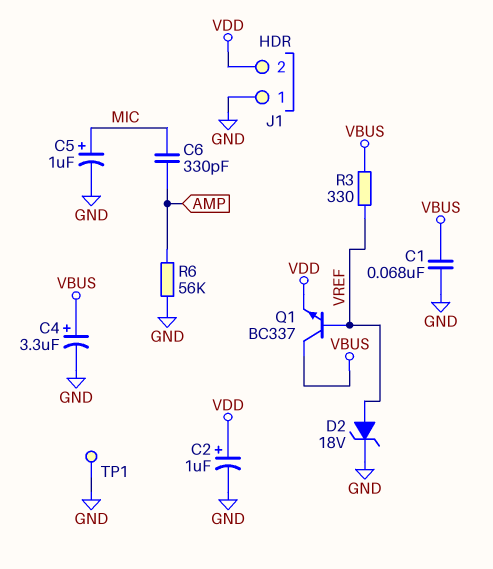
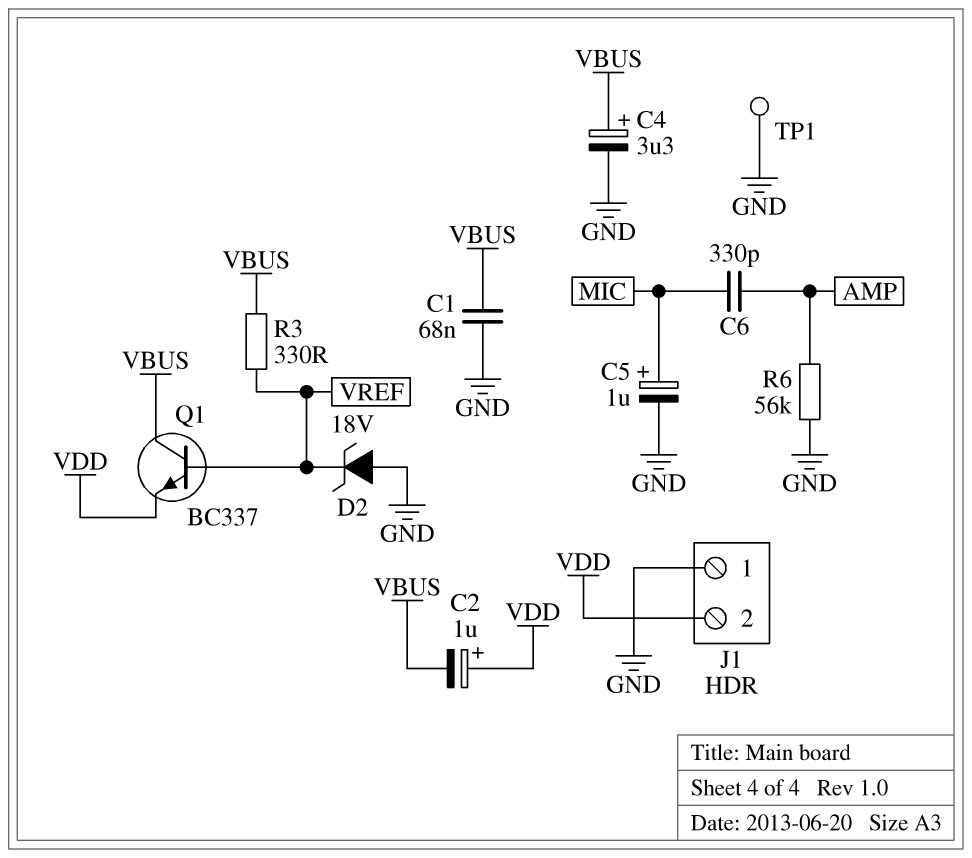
C2: 1uF (plus VDD, minus GND) -> 1uF (plus VDD, minus VBUS)
D2: zener 18V (A VREF, K GND) -> zener 18V (A GND, K VREF)

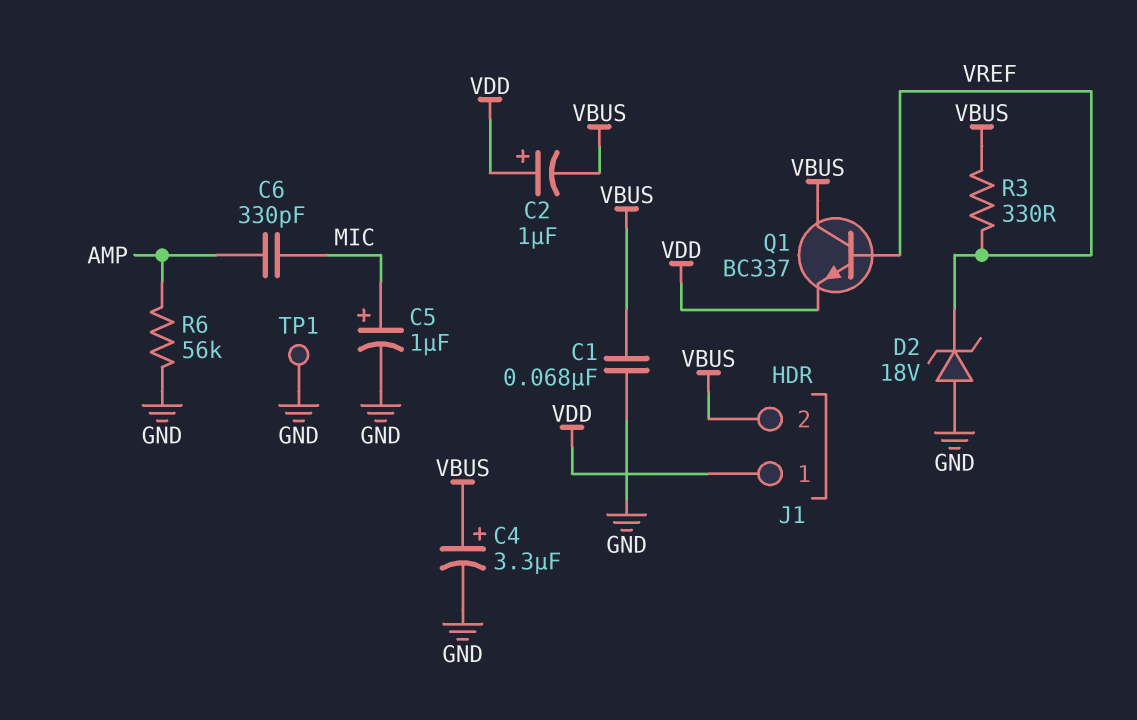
J1 pin 1: GND -> VDD
J1 pin 2: VDD -> VBUS

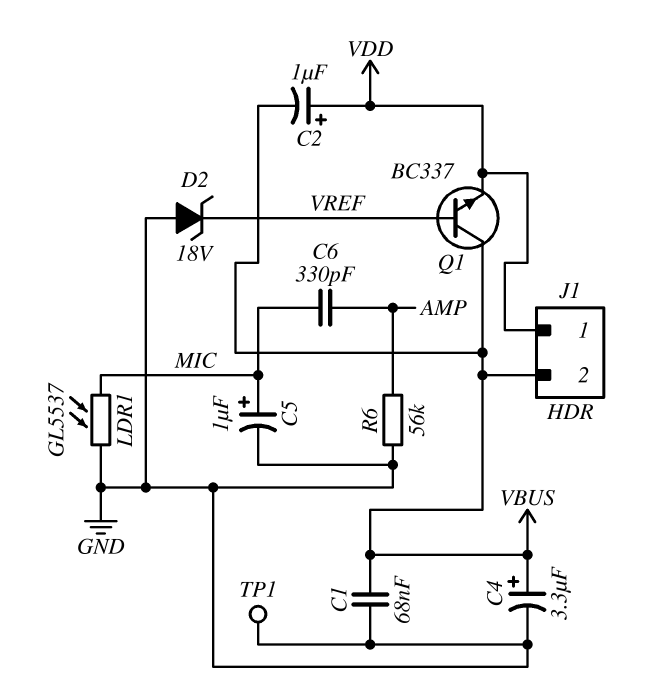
LDR1: none -> GL5537 (GND, MIC)
R3: 330 (VBUS, VREF) -> none

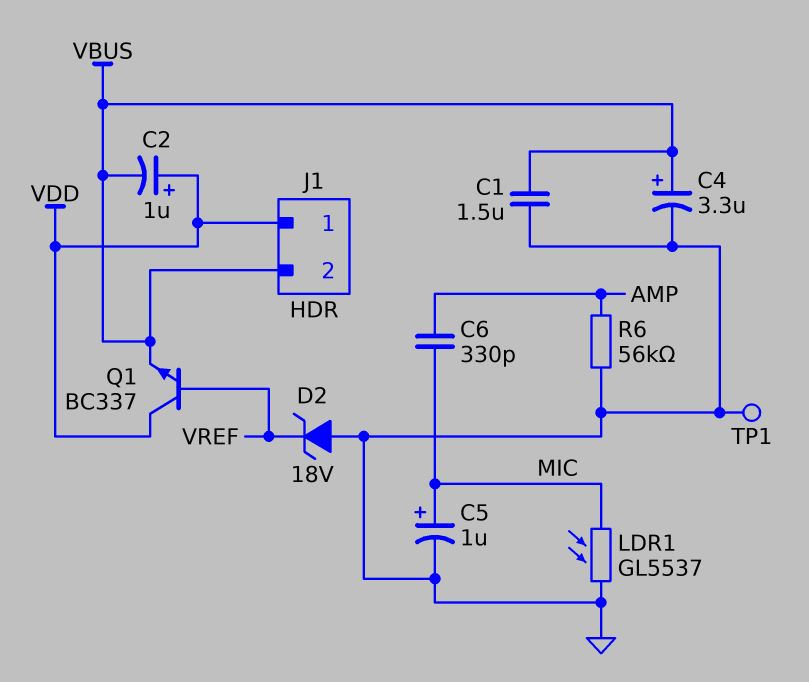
C1: 68nF (GND, VBUS) -> 1.5uF (GND, VBUS)
Q1: NPN BC337 (B VREF, C VBUS, E VDD) -> NPN BC337 (B VREF, C VDD, E VBUS)

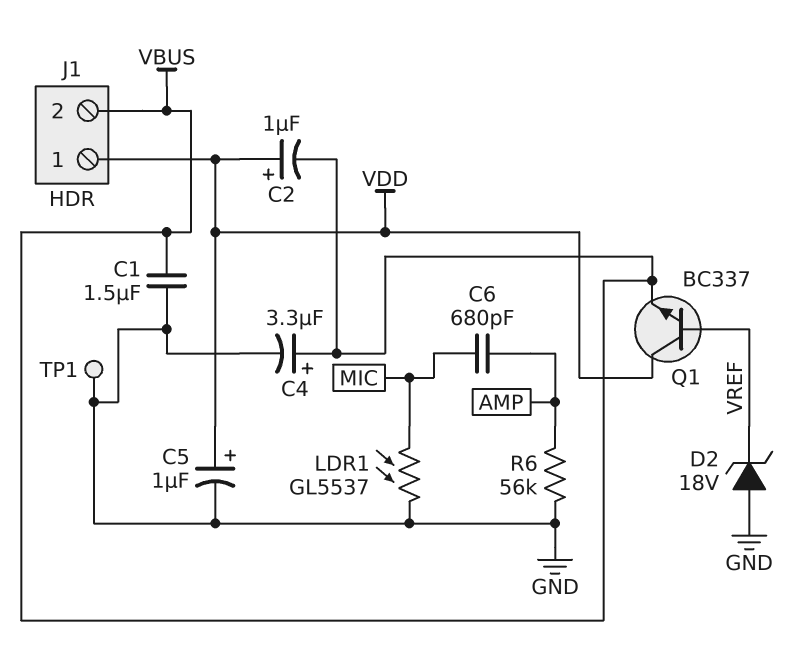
C5: 1uF (plus MIC, minus GND) -> 1uF (plus VDD, minus GND)
C6: 330pF (AMP, MIC) -> 680pF (AMP, MIC)

